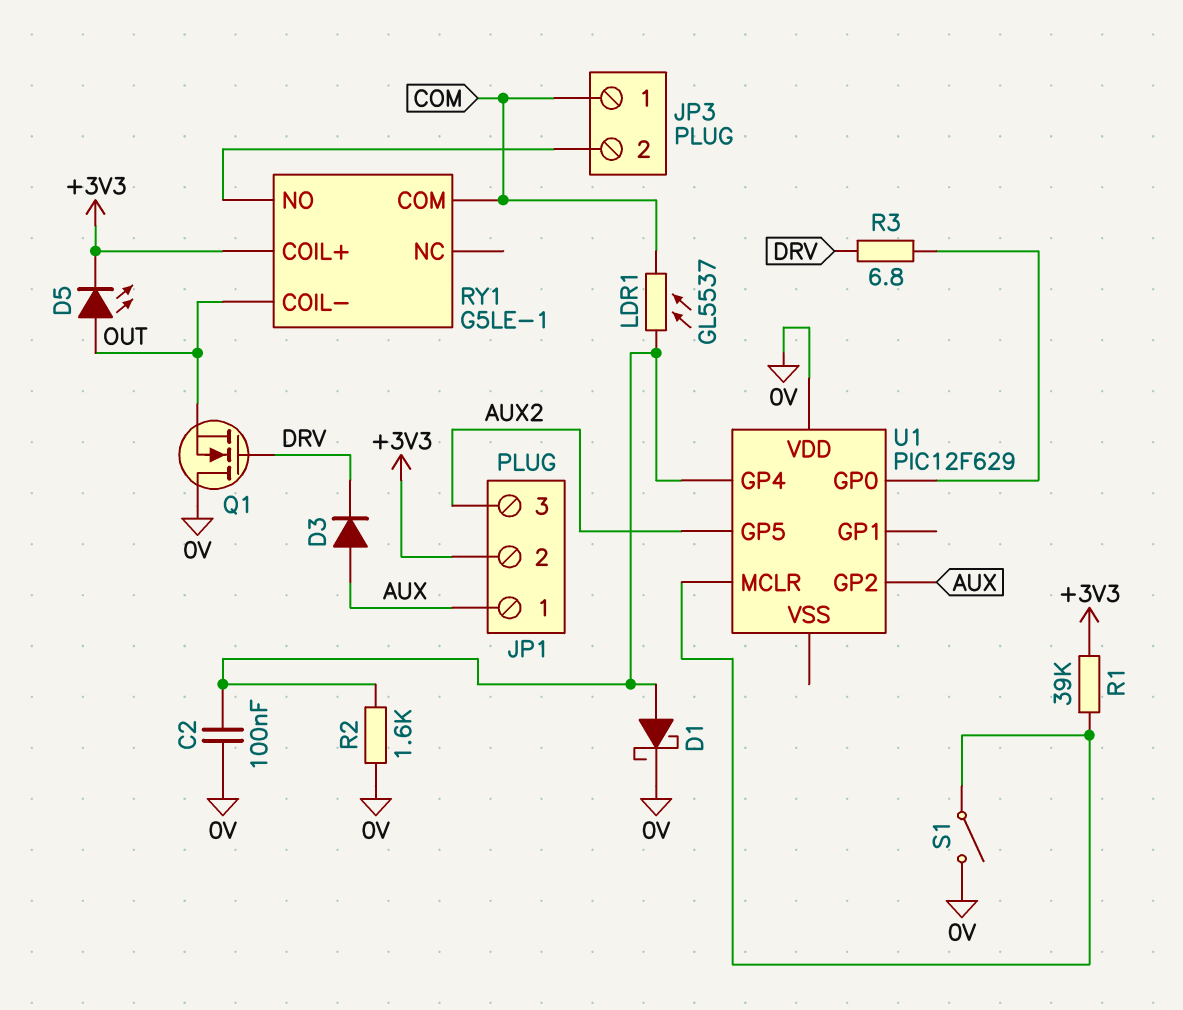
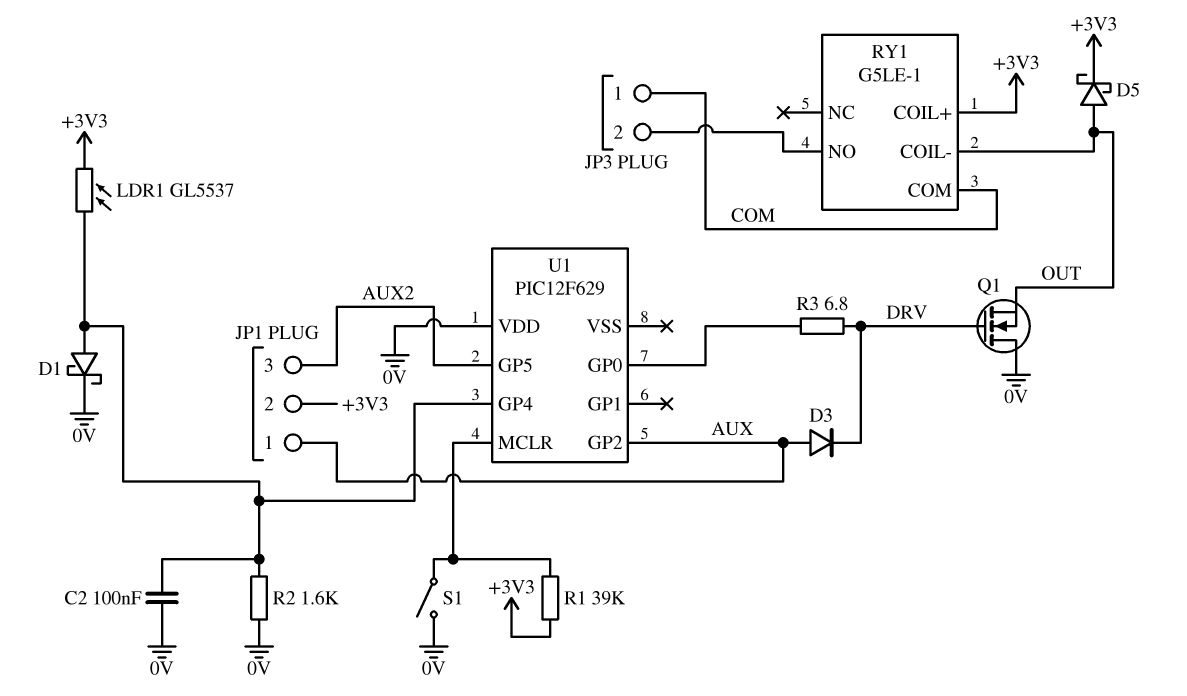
D5: LED (A OUT, K +3V3) -> schottky (A OUT, K +3V3)
LDR1: GL5537 (COM, U1/GP4) -> GL5537 (+3V3, U1/GP4)

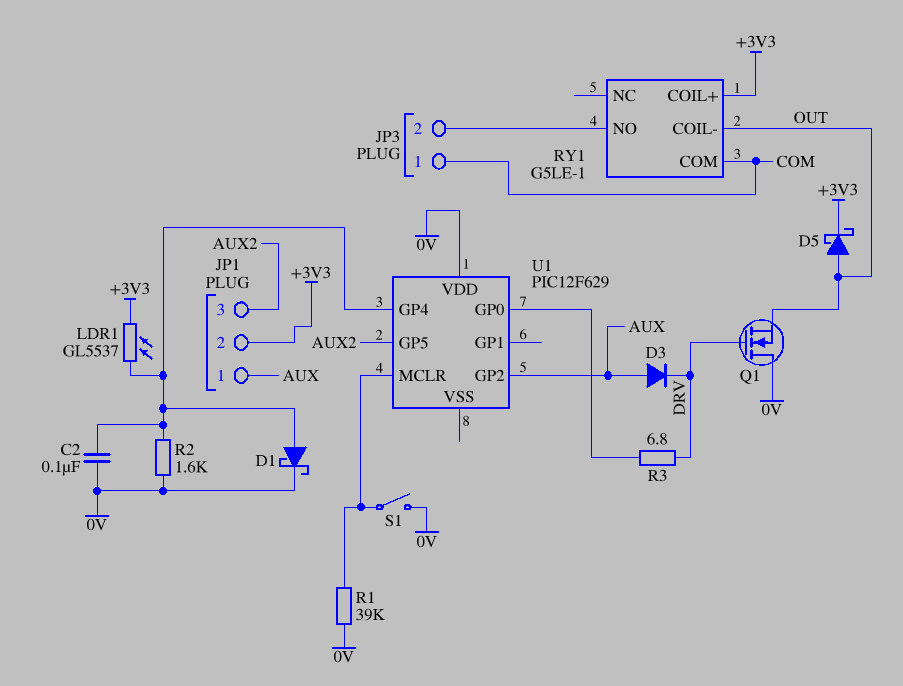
R1: 39k (+3V3, U1/MCLR) -> 39k (0V, U1/MCLR)

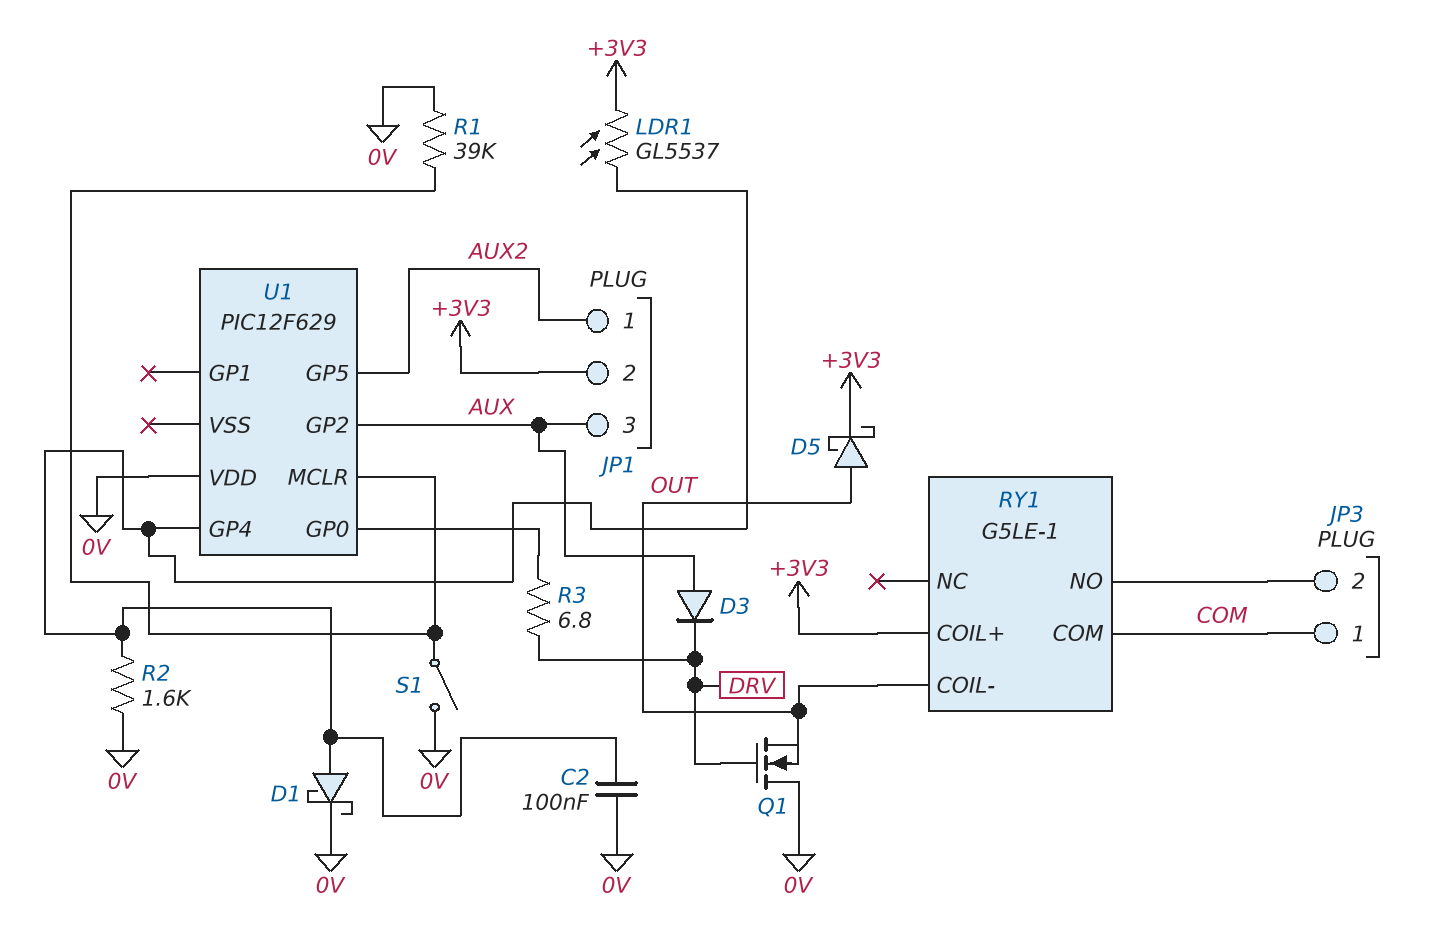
JP1 pin 1: AUX -> AUX2
JP1 pin 3: AUX2 -> AUX

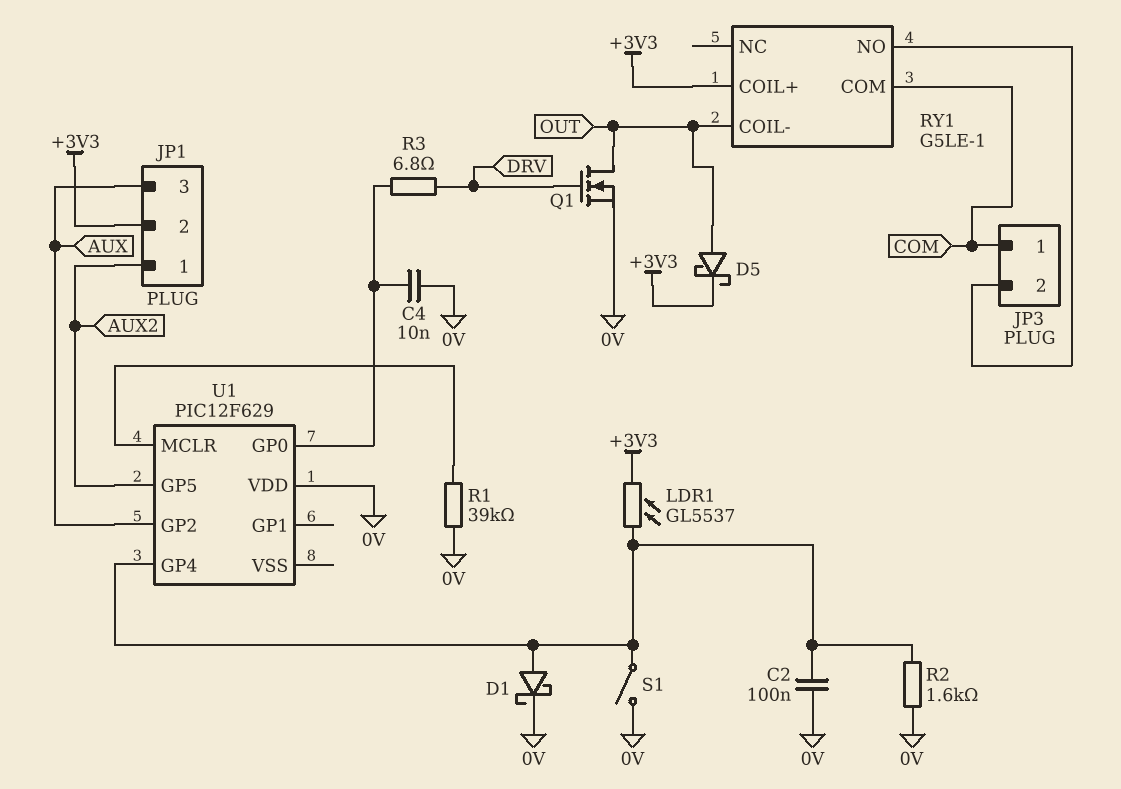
C4: none -> 10nF (0V, U1/GP0)
D3: diode (A AUX, K DRV) -> none
Q1: NMOS (G DRV, D 0V, S OUT) -> NMOS (G DRV, D OUT, S 0V)
S1: switch (0V, U1/MCLR) -> switch (0V, U1/GP4)

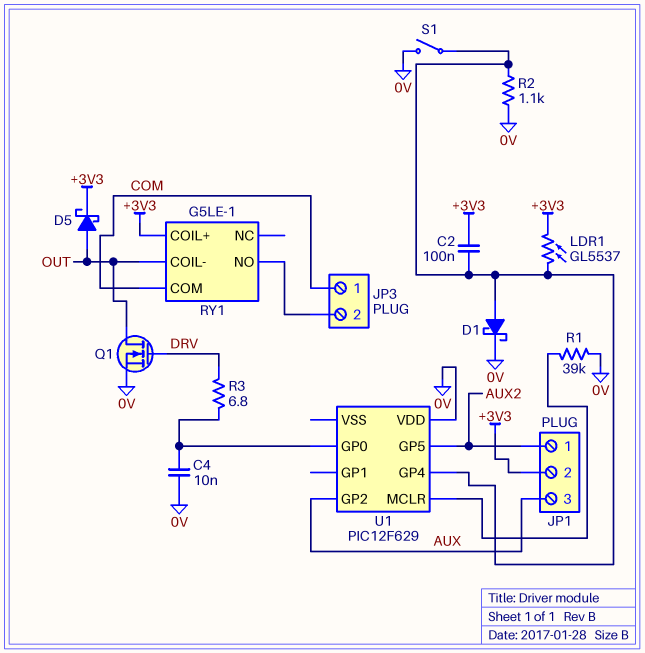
C2: 100nF (0V, U1/GP4) -> 100nF (+3V3, U1/GP4)
R2: 1.6k (0V, U1/GP4) -> 1.1k (0V, U1/GP4)

